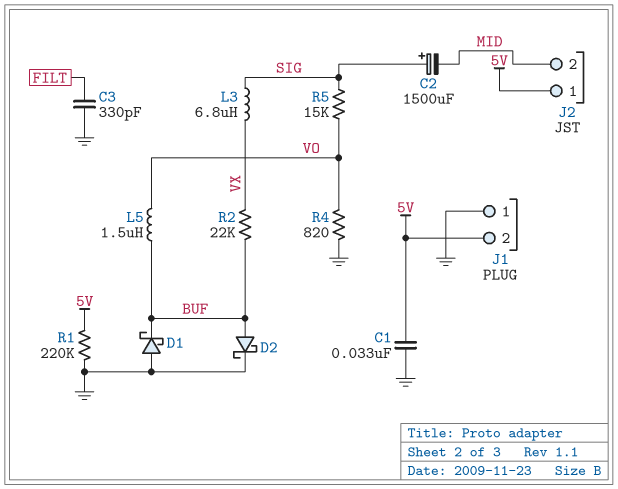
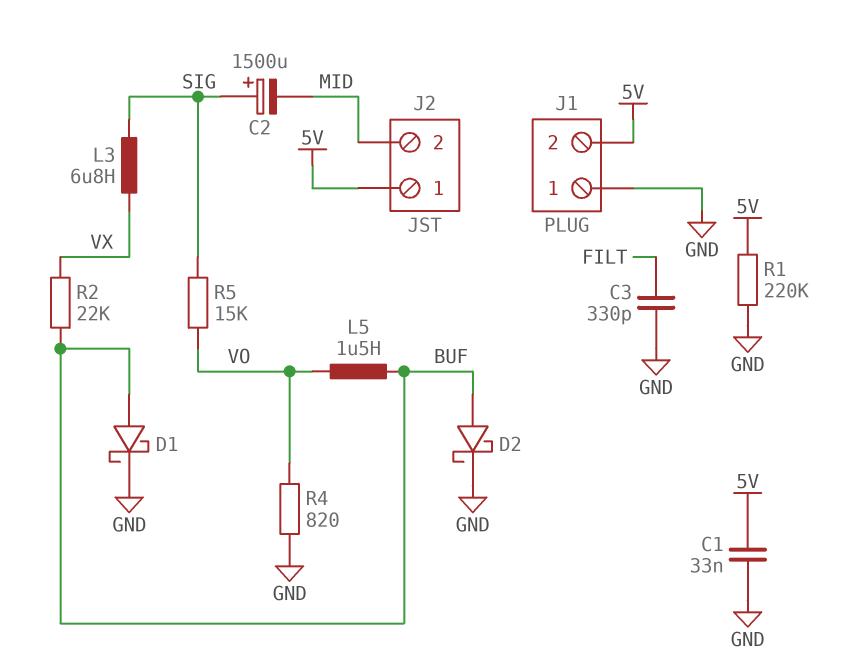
D1: schottky (A GND, K BUF) -> schottky (A BUF, K GND)

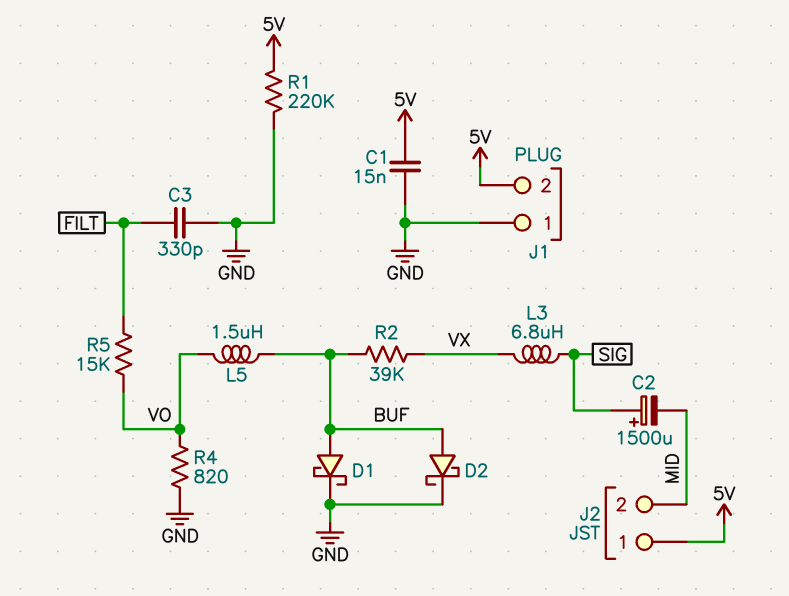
C1: 33nF (5V, GND) -> 15nF (5V, GND)
R2: 22k (BUF, VX) -> 39k (BUF, VX)
R5: 15k (SIG, VO) -> 15k (FILT, VO)

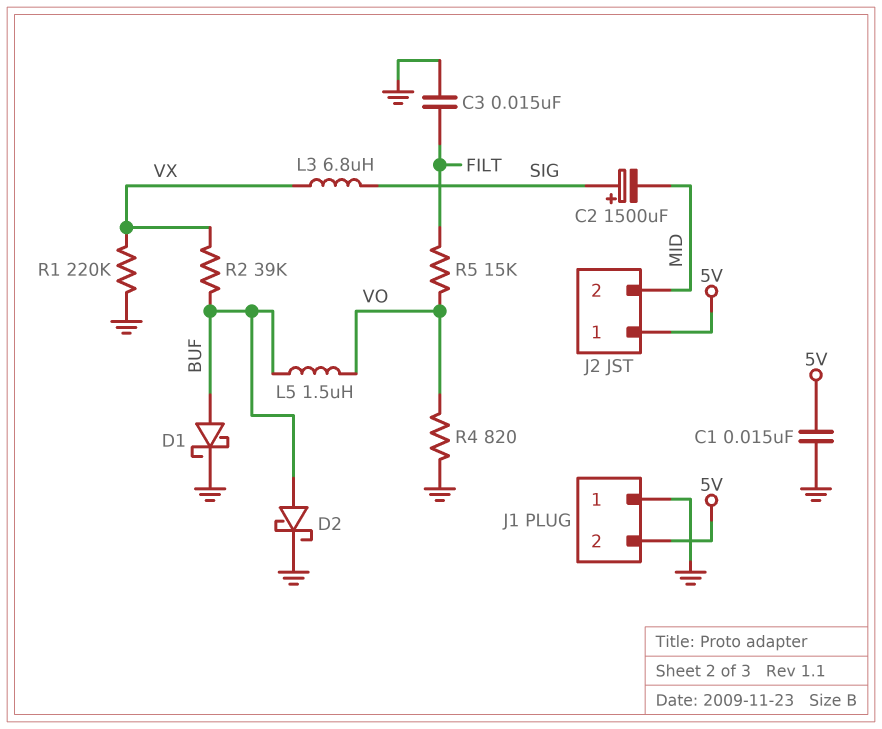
C3: 330pF (FILT, GND) -> 15nF (FILT, GND)
R1: 220k (5V, GND) -> 220k (GND, VX)

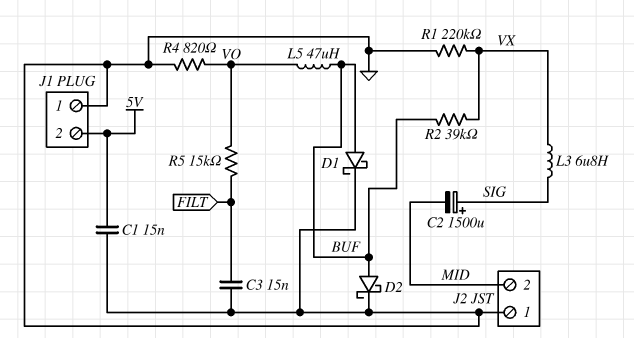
J2 pin 1: 5V -> GND
L5: 1.5uH (BUF, VO) -> 47uH (BUF, VO)

